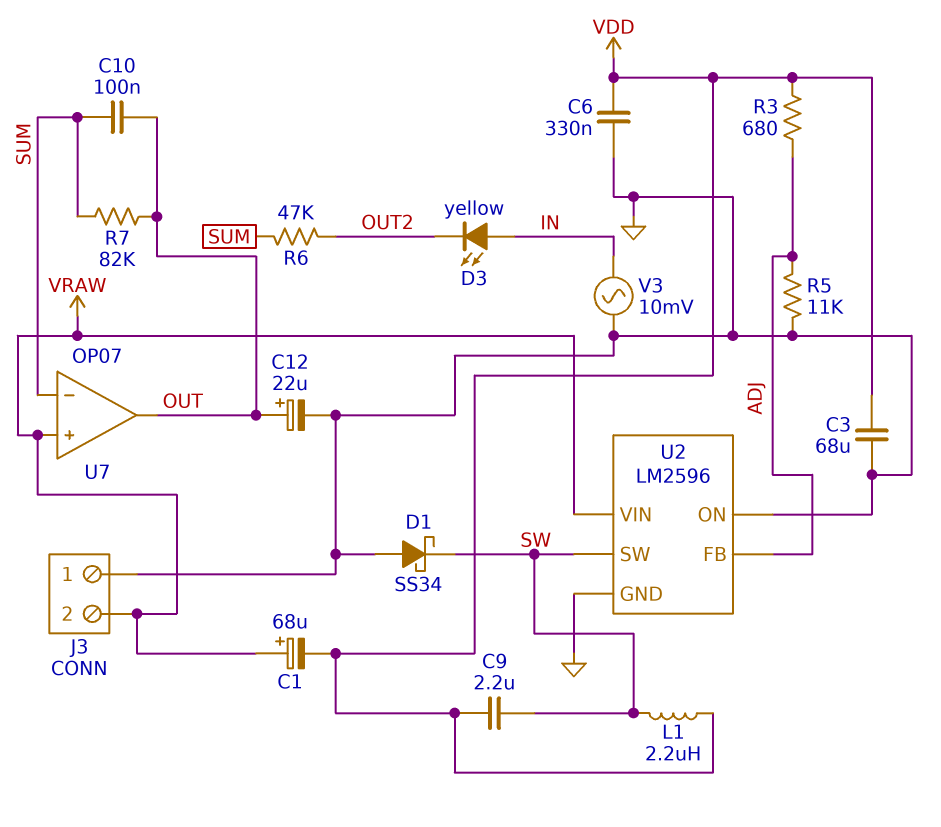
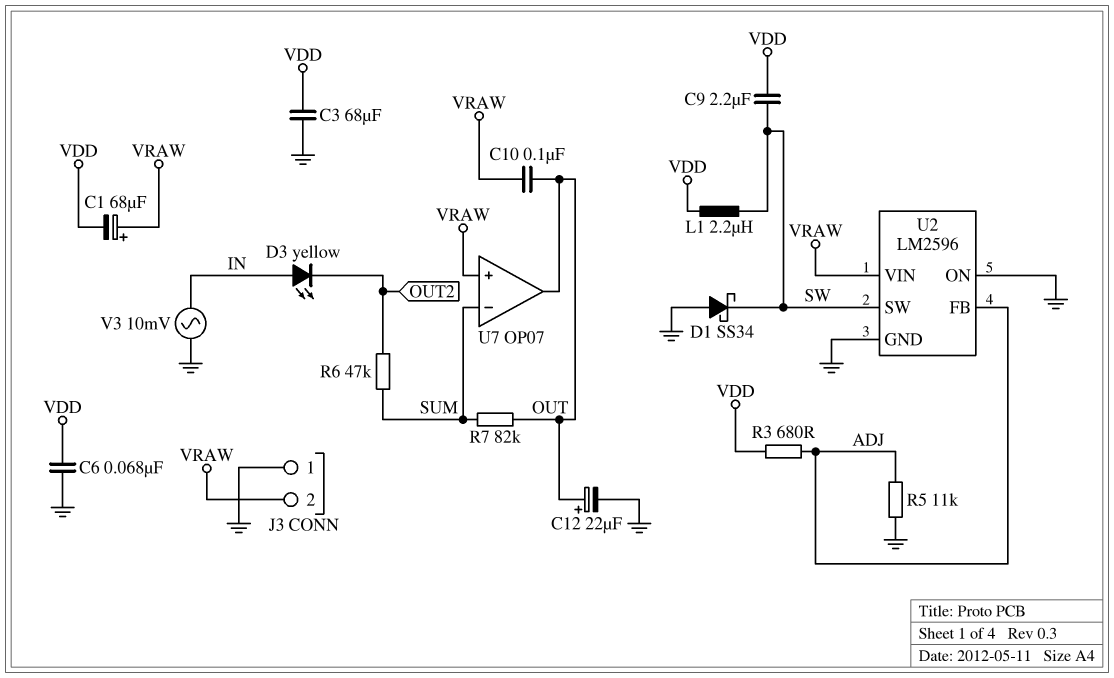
C6: 330nF (GND, VDD) -> 68nF (GND, VDD)
C10: 100nF (OUT, SUM) -> 100nF (OUT, VRAW)

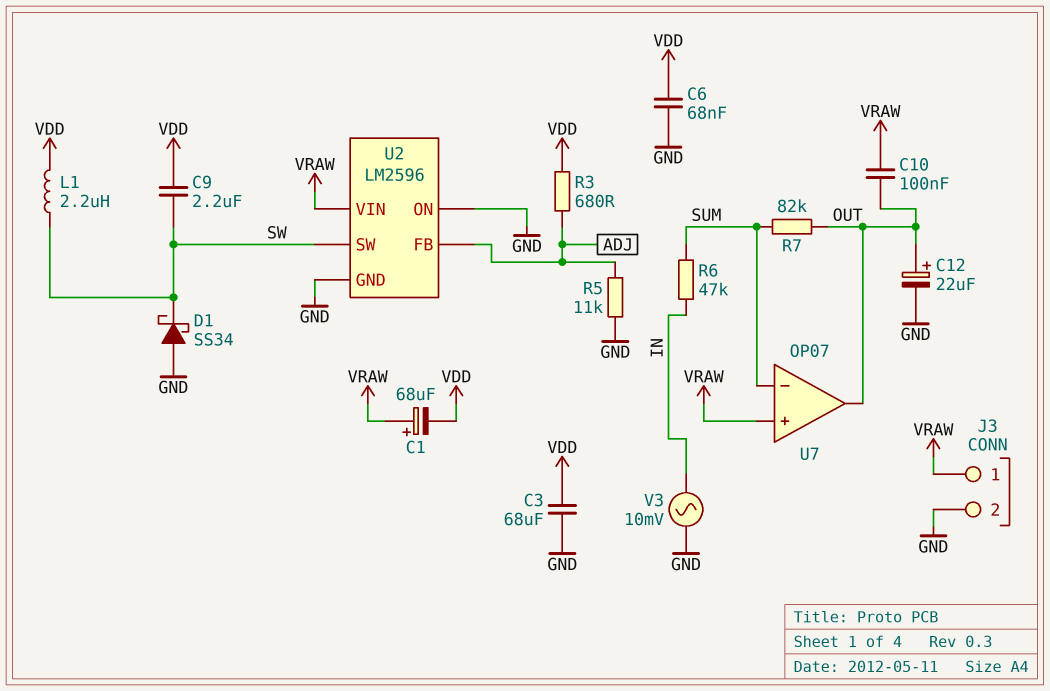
D3: LED yellow (A IN, K OUT2) -> none
J3 pin 1: GND -> VRAW
J3 pin 2: VRAW -> GND
R6: 47k (OUT2, SUM) -> 47k (IN, SUM)

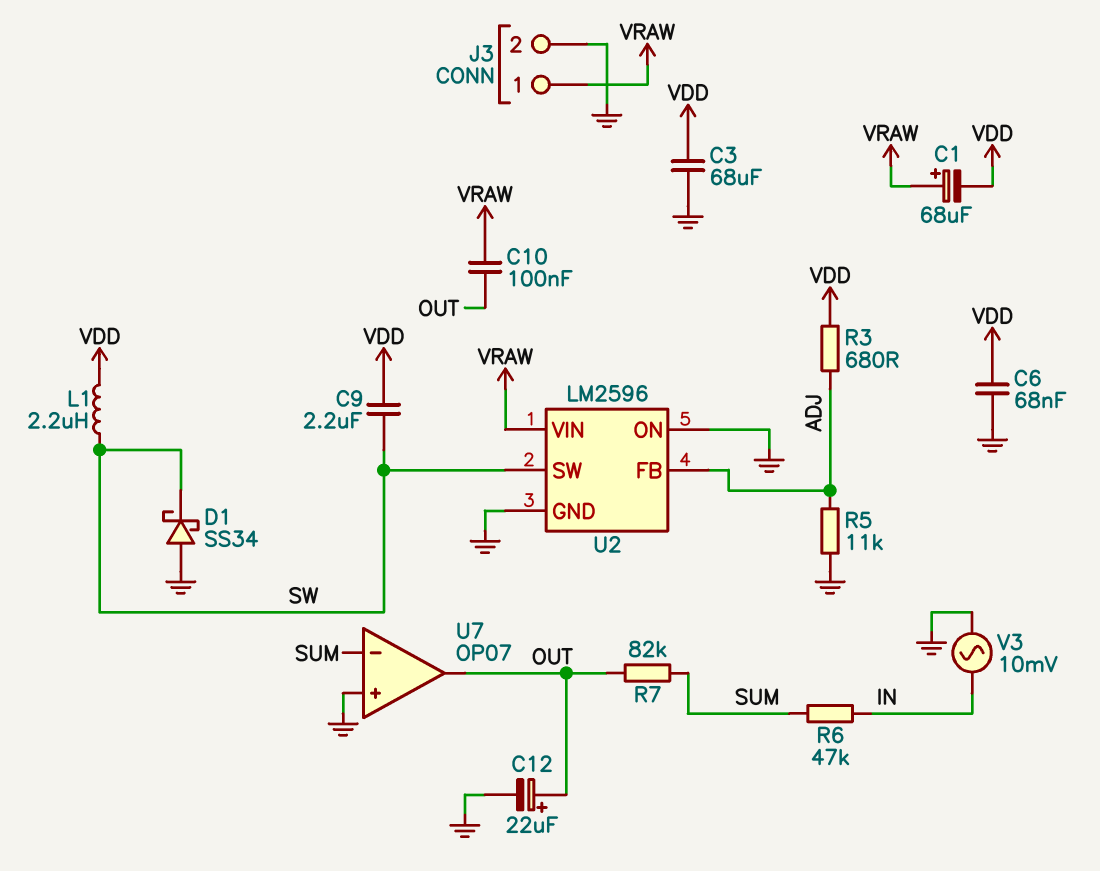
U7 pin in+: VRAW -> GND

